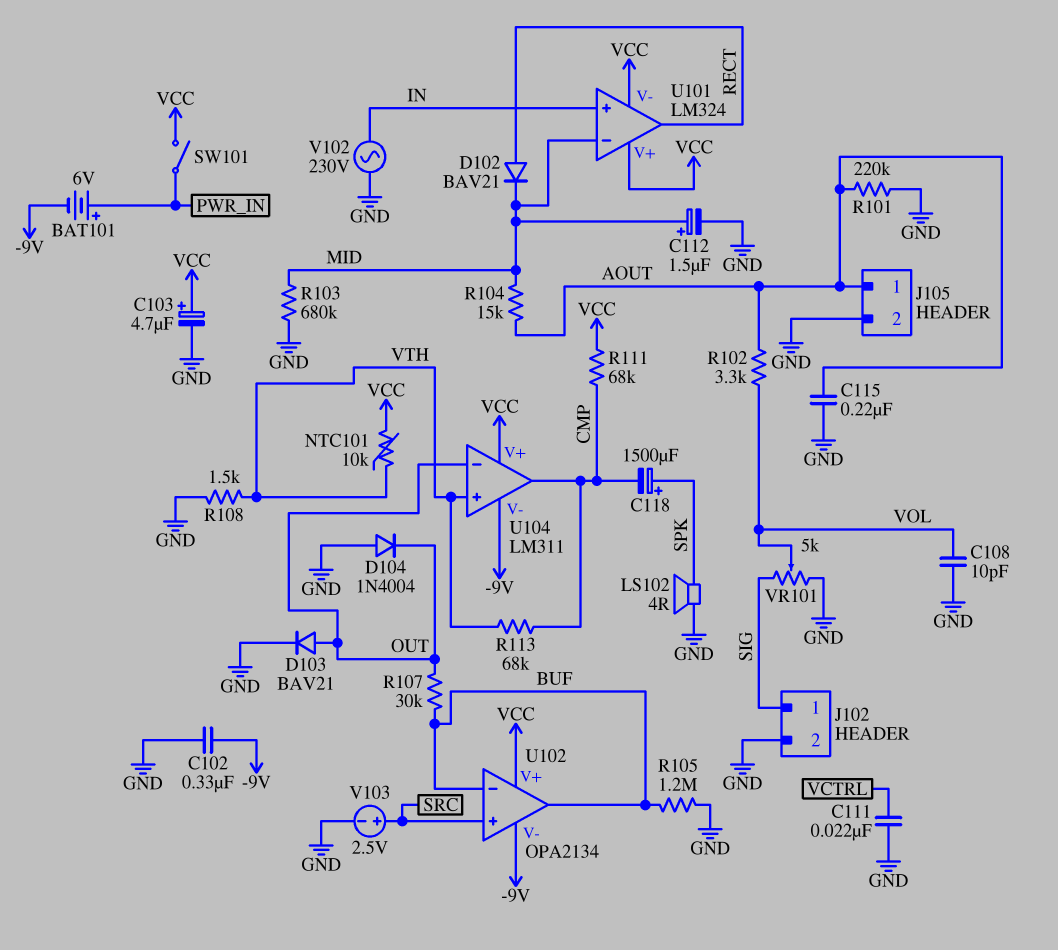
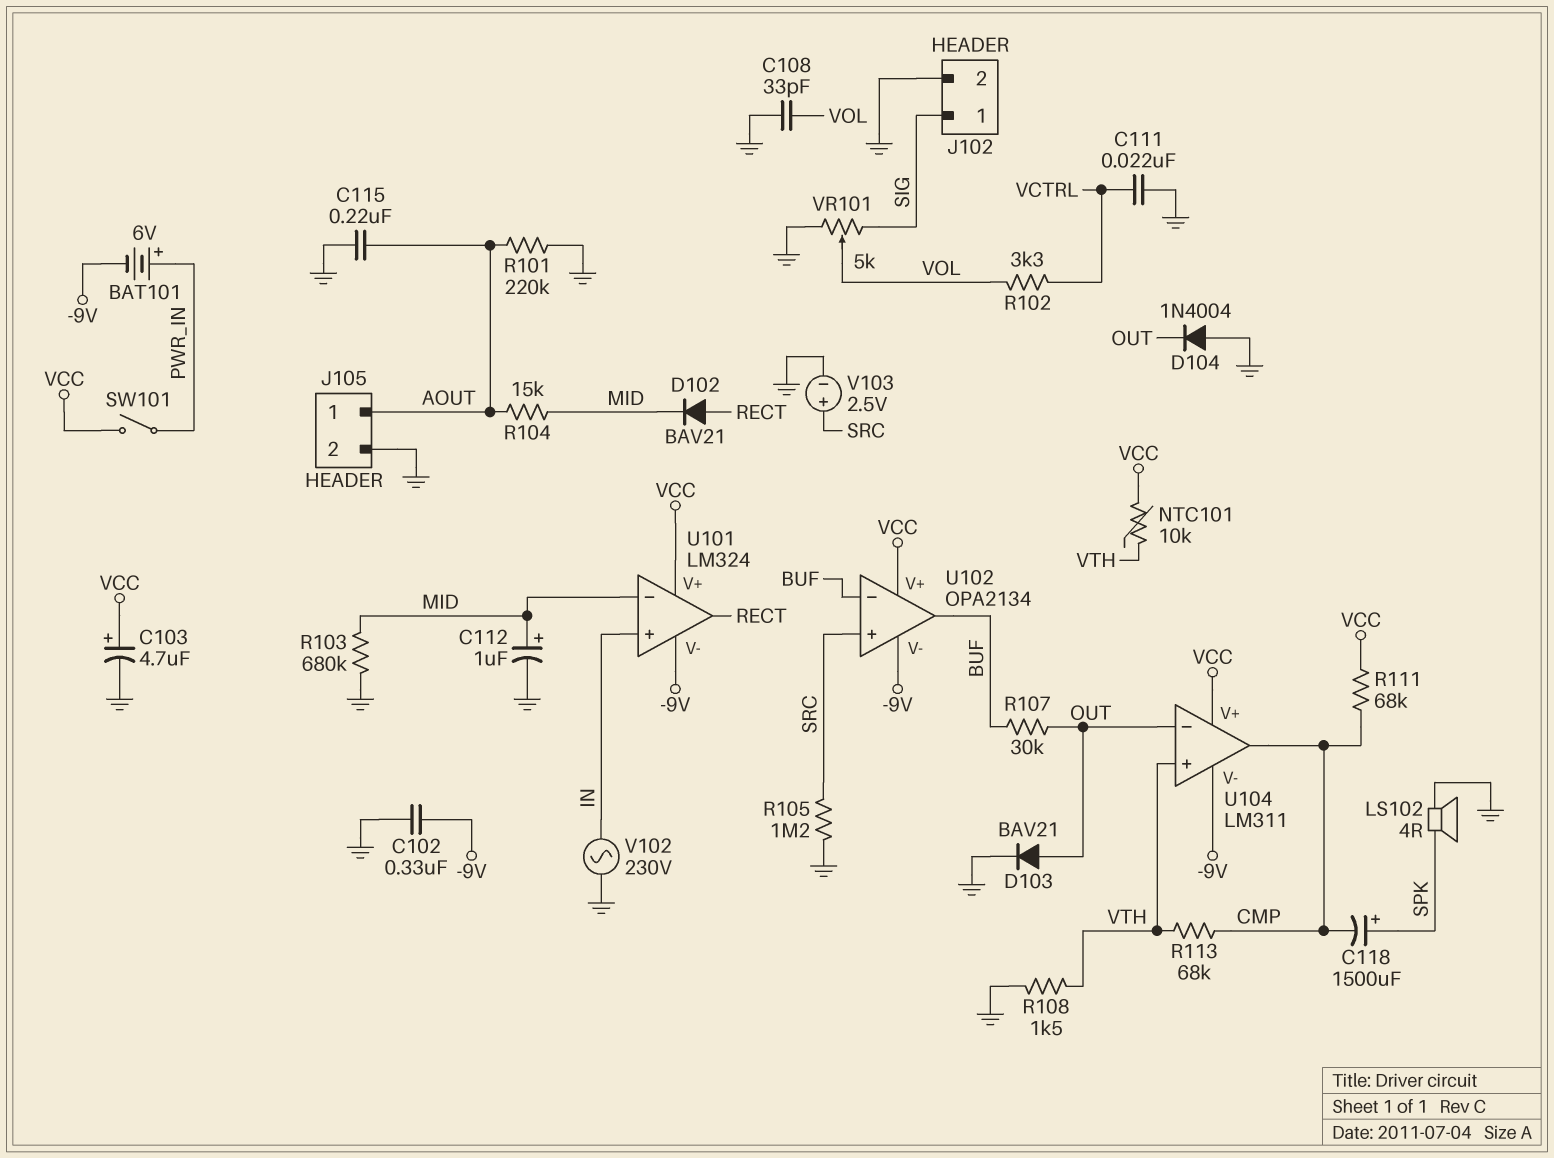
C108: 10pF (GND, VOL) -> 33pF (GND, VOL)
C112: 1.5uF (plus MID, minus GND) -> 1uF (plus MID, minus GND)
R102: 3.3k (AOUT, VOL) -> 3.3k (VCTRL, VOL)
R105: 1.2M (BUF, GND) -> 1.2M (GND, SRC)
U101 pin V-: VCC -> -9V

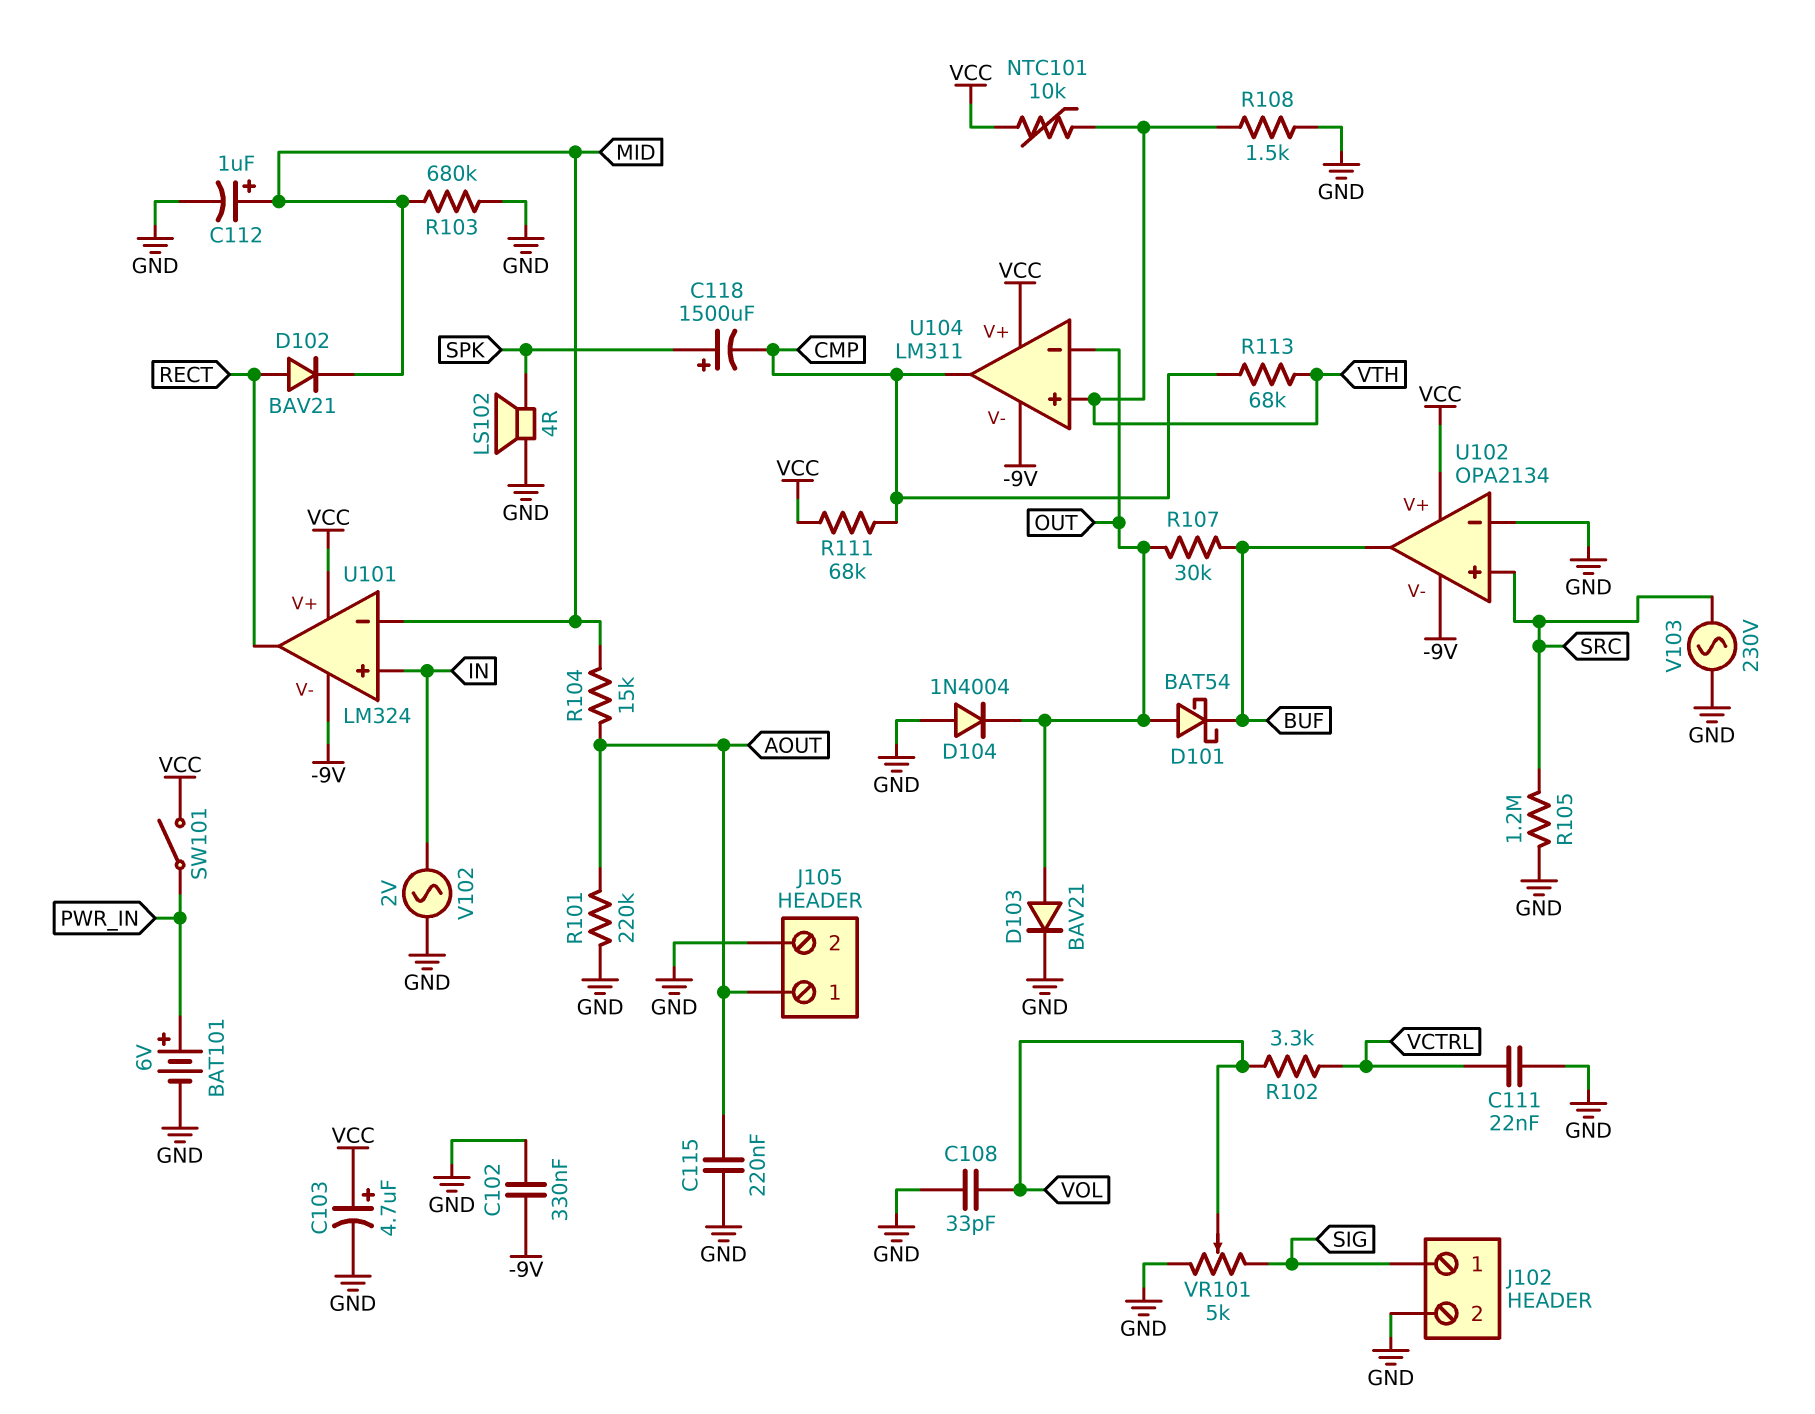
BAT101: 6V (plus PWR_IN, minus -9V) -> 6V (plus PWR_IN, minus GND)
D101: none -> schottky BAT54 (A OUT, K BUF)
U102 pin in-: BUF -> GND
V102: AC 230V (GND, IN) -> AC 2V (GND, IN)
V103: 2.5V (plus SRC, minus GND) -> AC 230V (GND, SRC)

